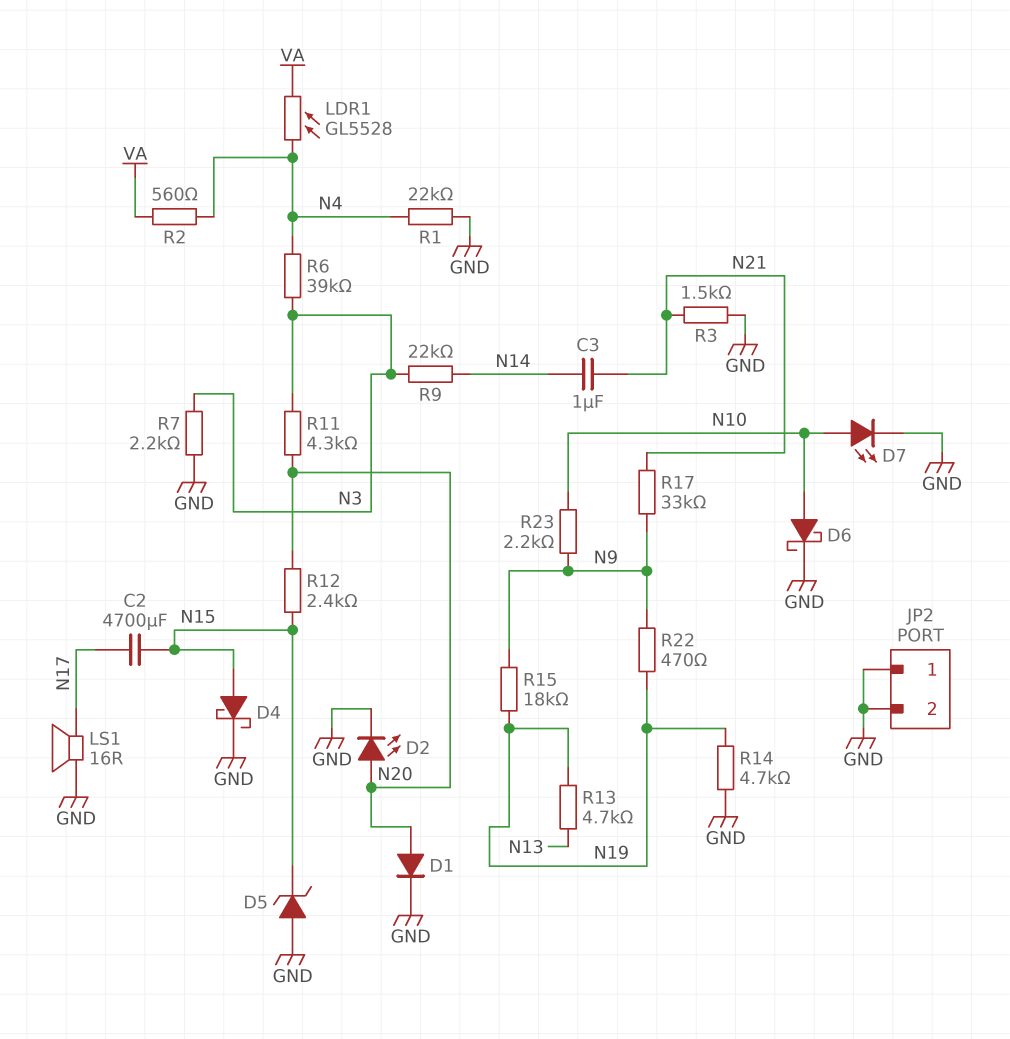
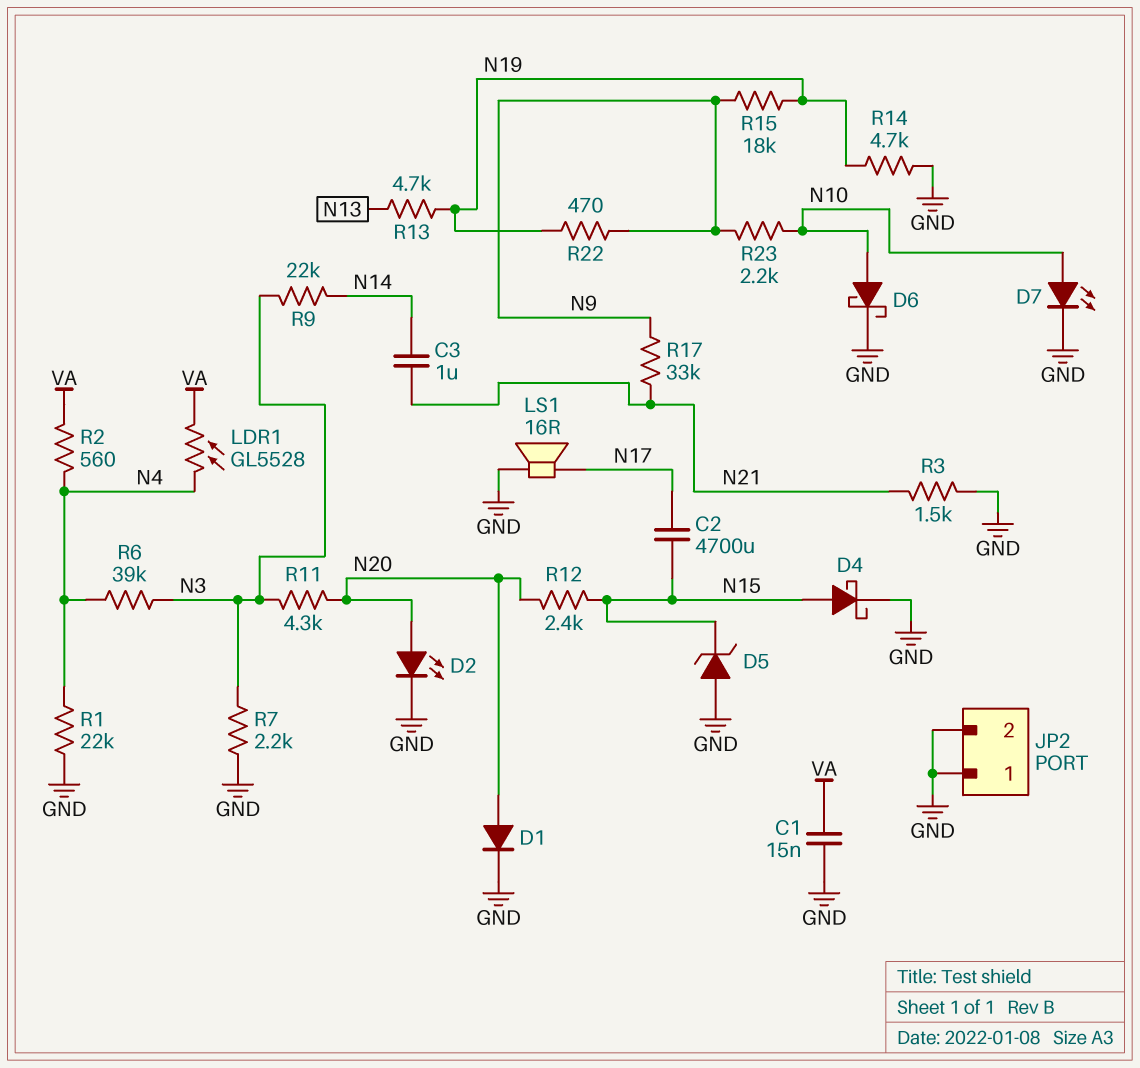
C1: none -> 15nF (GND, VA)

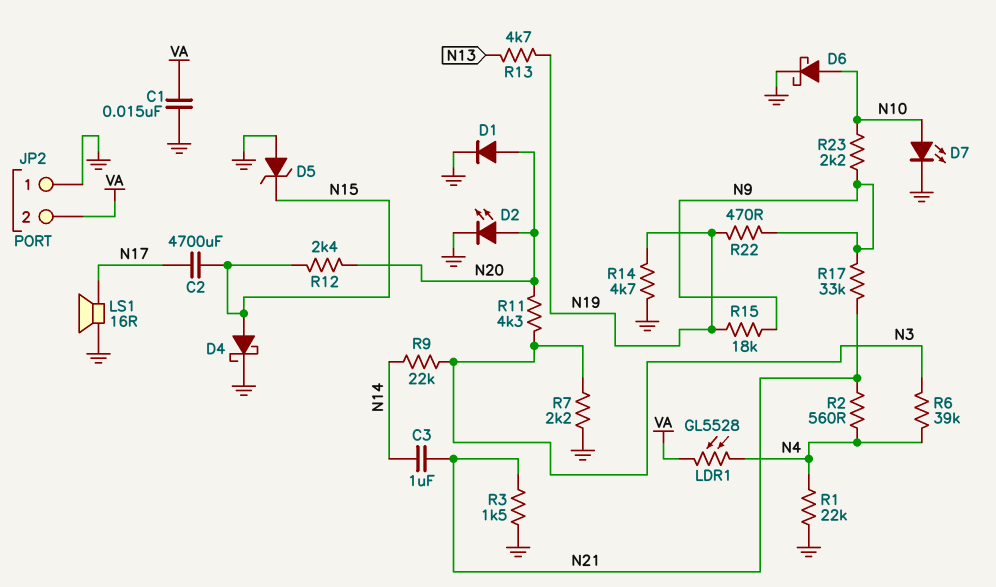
JP2 pin 2: GND -> VA
R2: 560 (N4, VA) -> 560 (N4, N21)

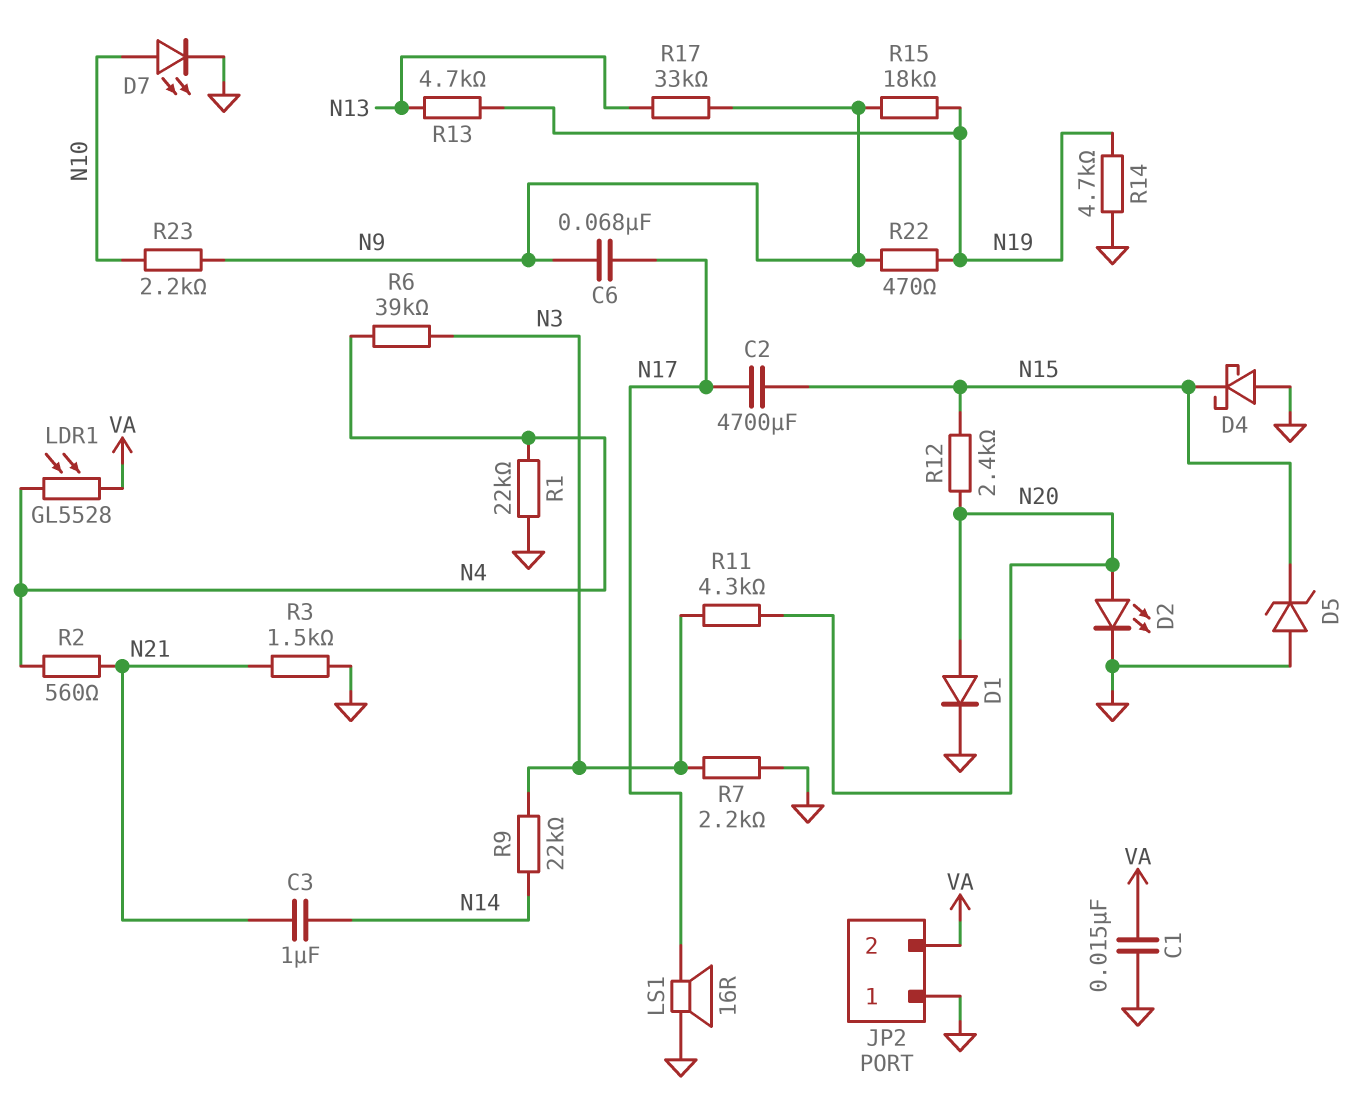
C6: none -> 68nF (N9, N17)
D4: schottky (A N15, K GND) -> schottky (A GND, K N15)
D6: schottky (A N10, K GND) -> none
R17: 33k (N9, N21) -> 33k (N9, N13)

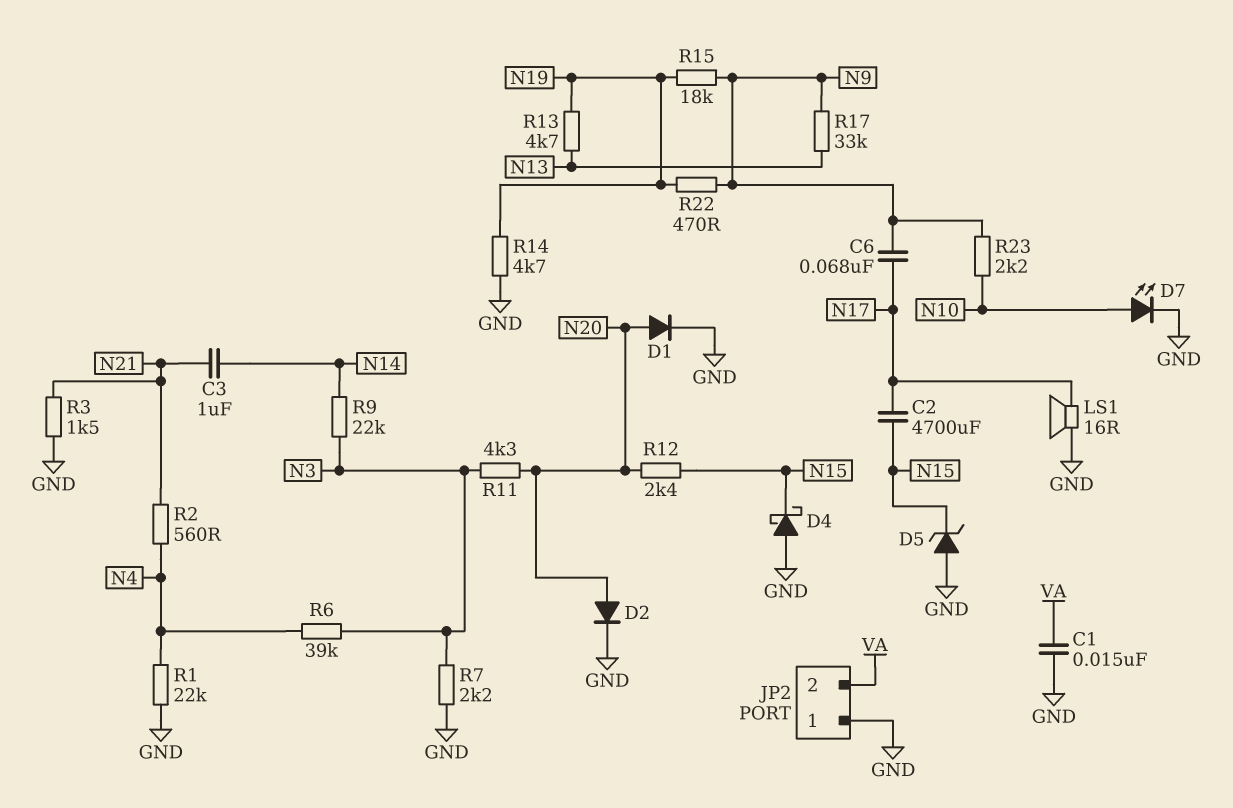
D2: LED (A N20, K GND) -> diode (A N20, K GND)
LDR1: GL5528 (N4, VA) -> none

